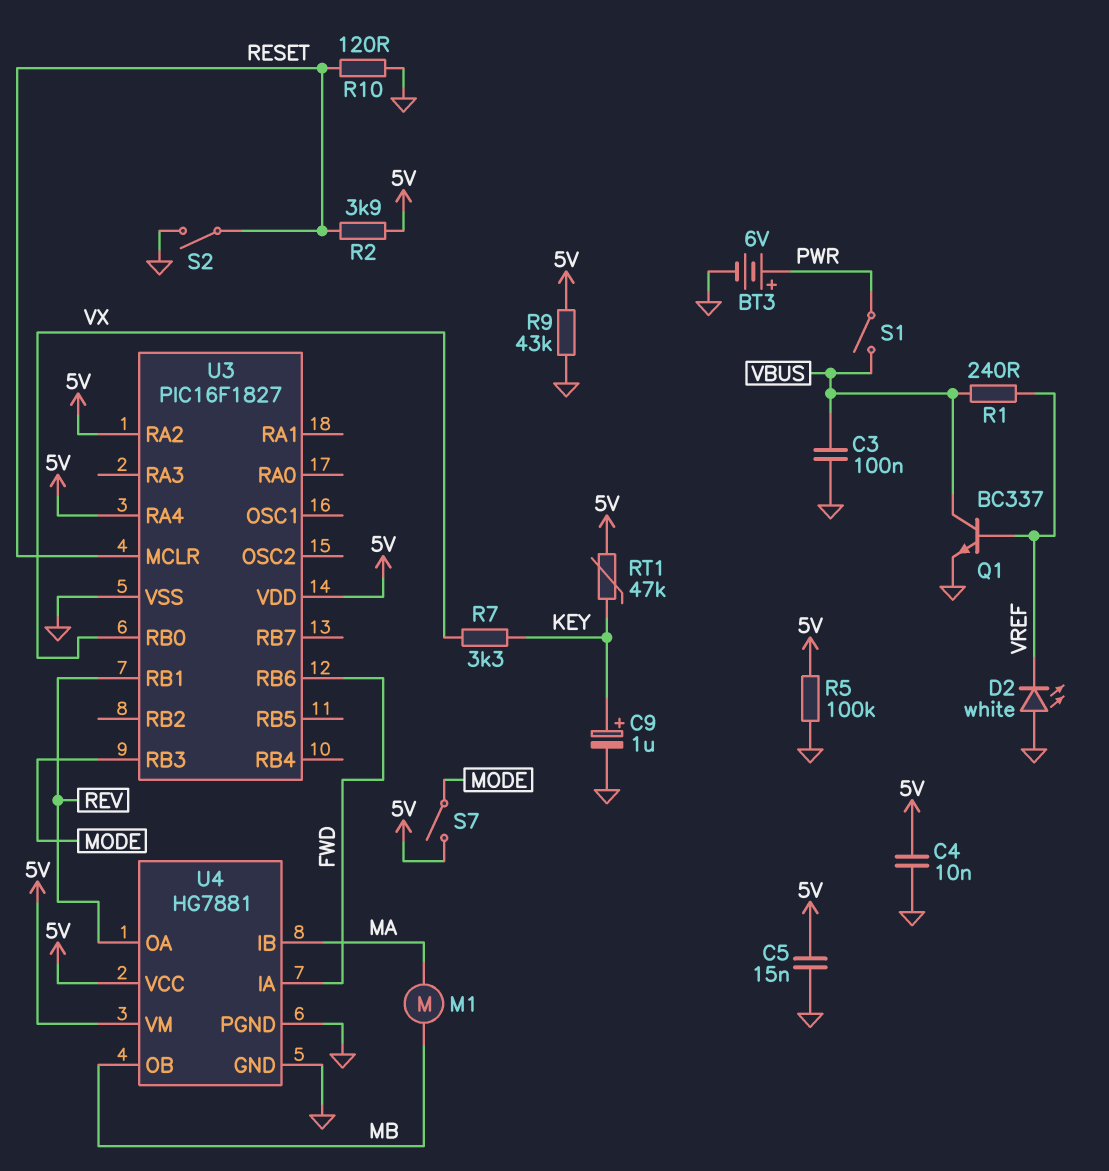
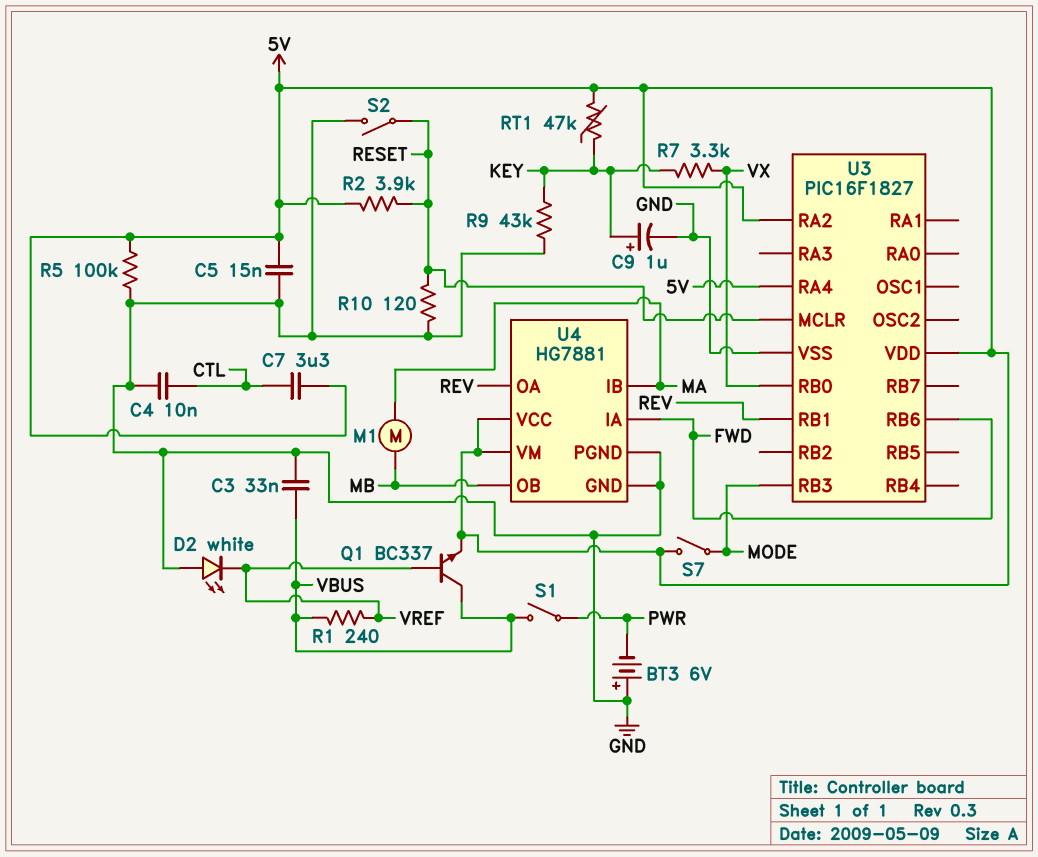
BT3: 6V (plus PWR, minus GND) -> 6V (plus GND, minus PWR)
C3: 100nF (GND, VBUS) -> 33nF (GND, VBUS)
C4: 10nF (5V, GND) -> 10nF (CTL, GND)
C7: none -> 3.3uF (5V, CTL)
Q1: NPN BC337 (B VREF, C VBUS, E GND) -> NPN BC337 (B VREF, C VBUS, E 5V)
R9: 43k (5V, GND) -> 43k (GND, KEY)

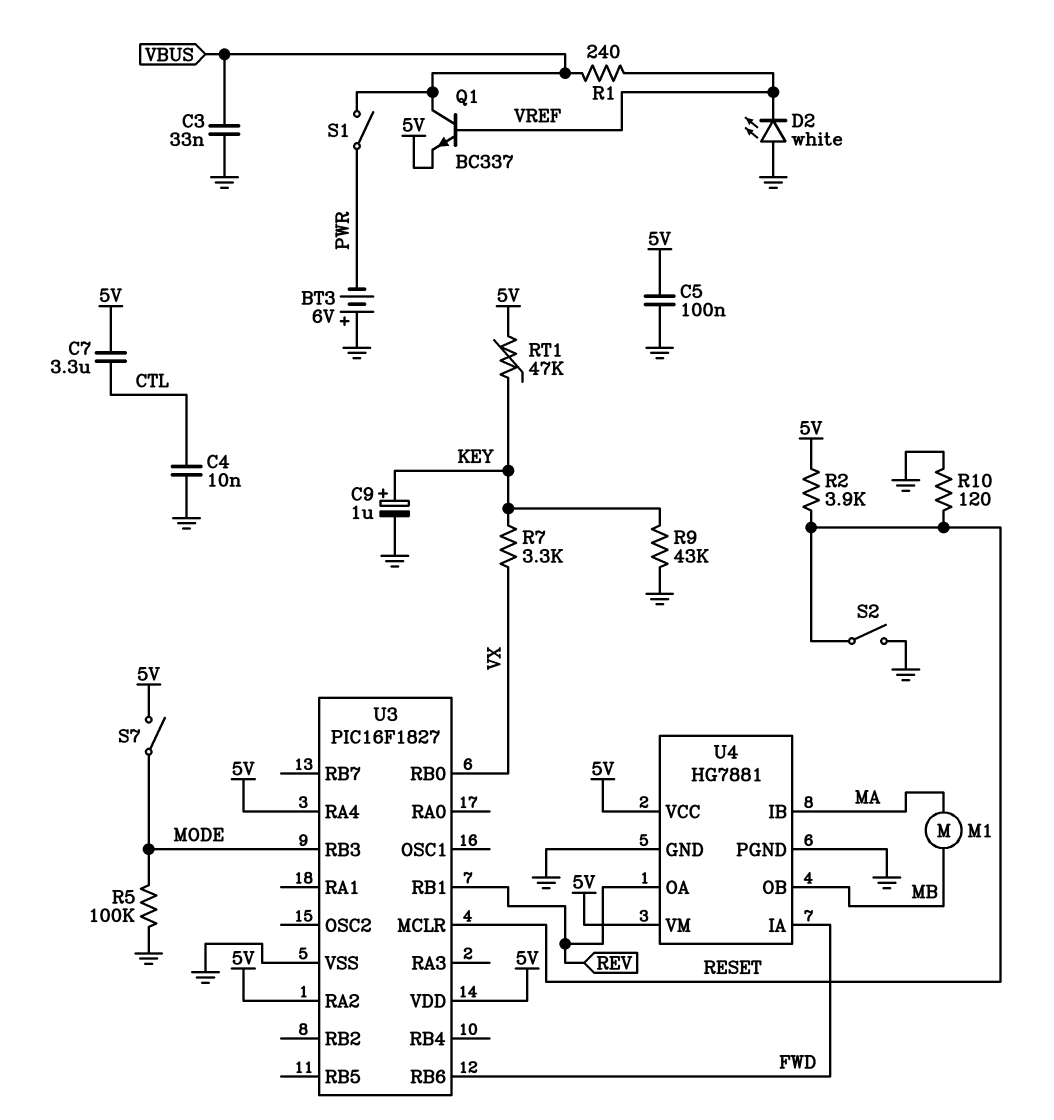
C5: 15nF (5V, GND) -> 100nF (5V, GND)
R5: 100k (5V, GND) -> 100k (GND, MODE)

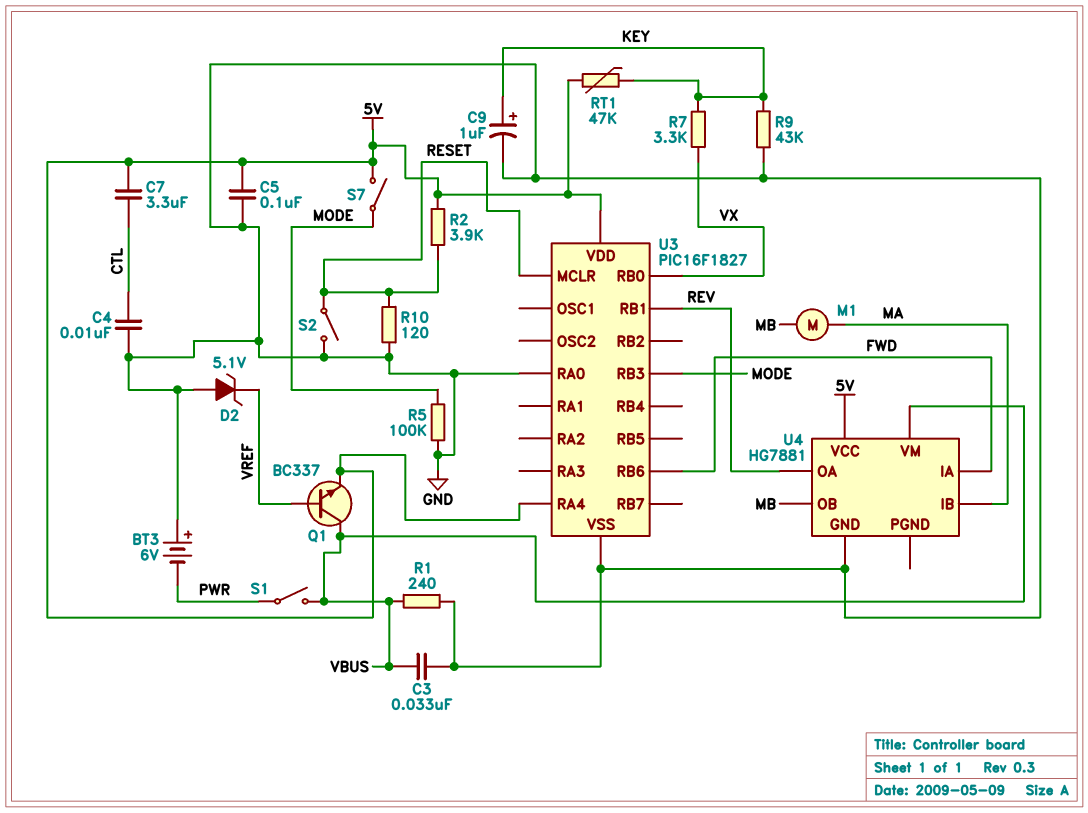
D2: LED white (A GND, K VREF) -> zener 5.1V (A GND, K VREF)
R1: 240 (VBUS, VREF) -> 240 (GND, VBUS)
U3 pin RA0: none -> GND
U3 pin RA2: 5V -> none
U4 pin PGND: GND -> none
U4 pin VM: 5V -> VBUS

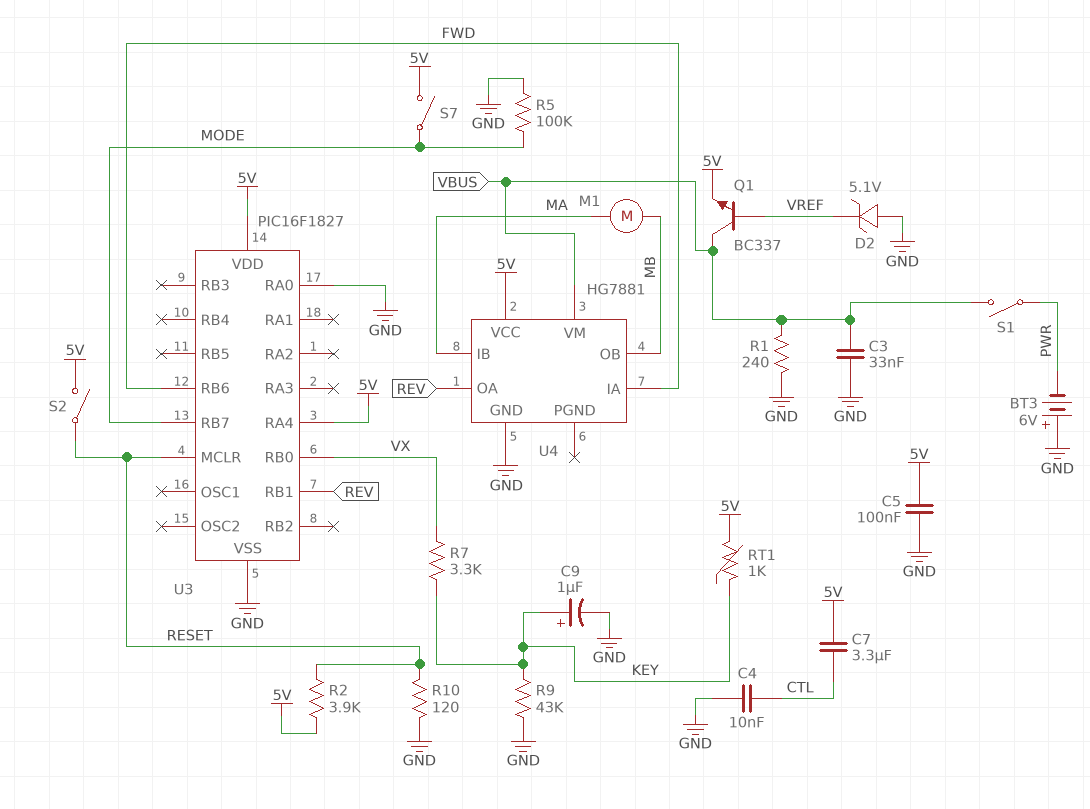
RT1: 47k (5V, KEY) -> 1k (5V, KEY)
S2: switch (GND, RESET) -> switch (5V, RESET)
U3 pin RB3: MODE -> none
U3 pin RB7: none -> MODE

